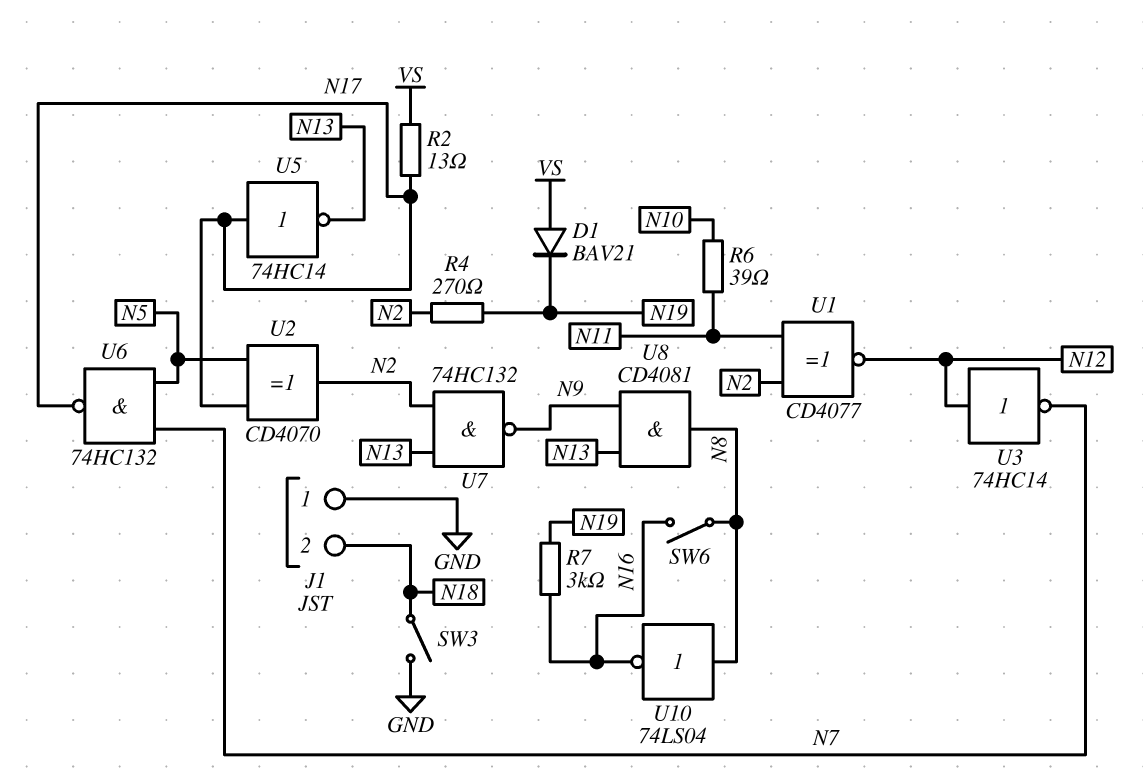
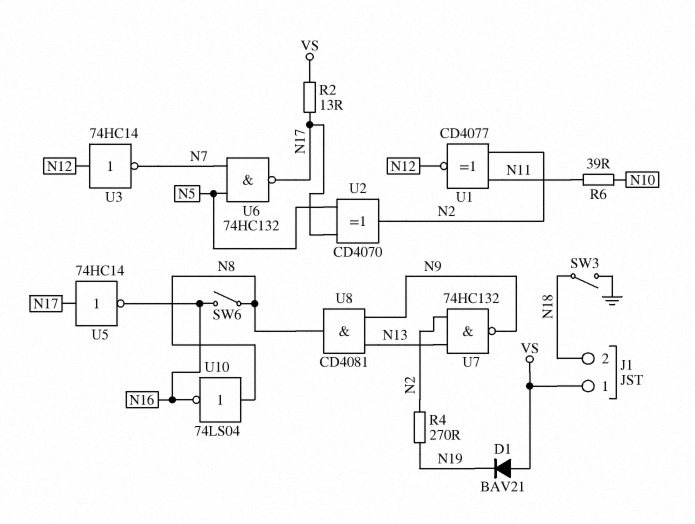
J1 pin 1: GND -> VS
R7: 3k (N16, N19) -> none
U5: NOT 74HC14 (in N17, out N13) -> NOT 74HC14 (in N17, out N16)

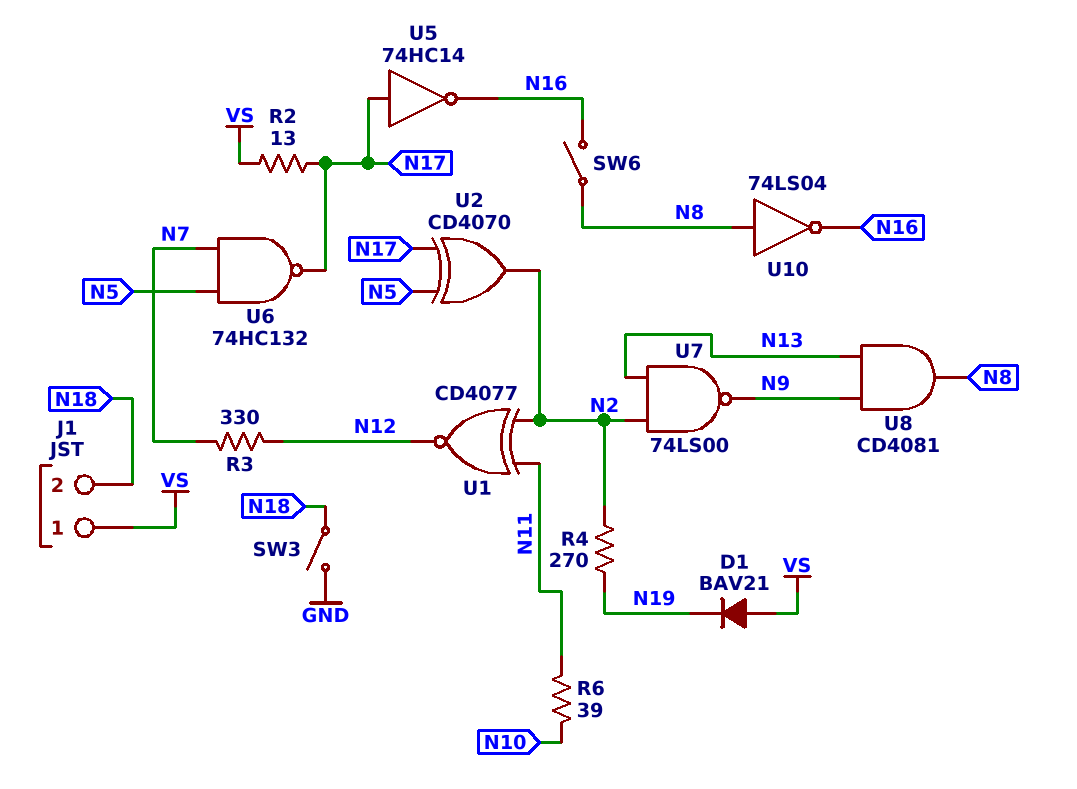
R3: none -> 330 (N7, N12)
U3: NOT 74HC14 (in N12, out N7) -> none
U7: NAND 74HC132 (in N2, in N13, out N9) -> NAND 74LS00 (in N2, in N13, out N9)

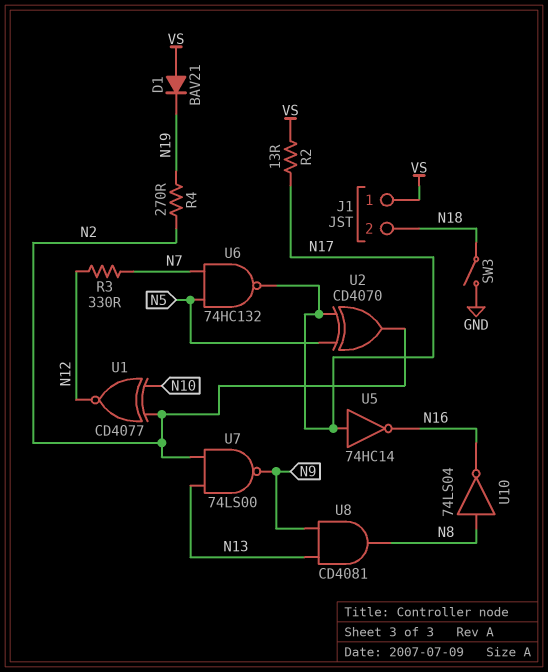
R6: 39 (N10, N11) -> none
SW6: switch (N8, N16) -> none
U1: XNOR CD4077 (in N2, in N11, out N12) -> XNOR CD4077 (in N2, in N10, out N12)

